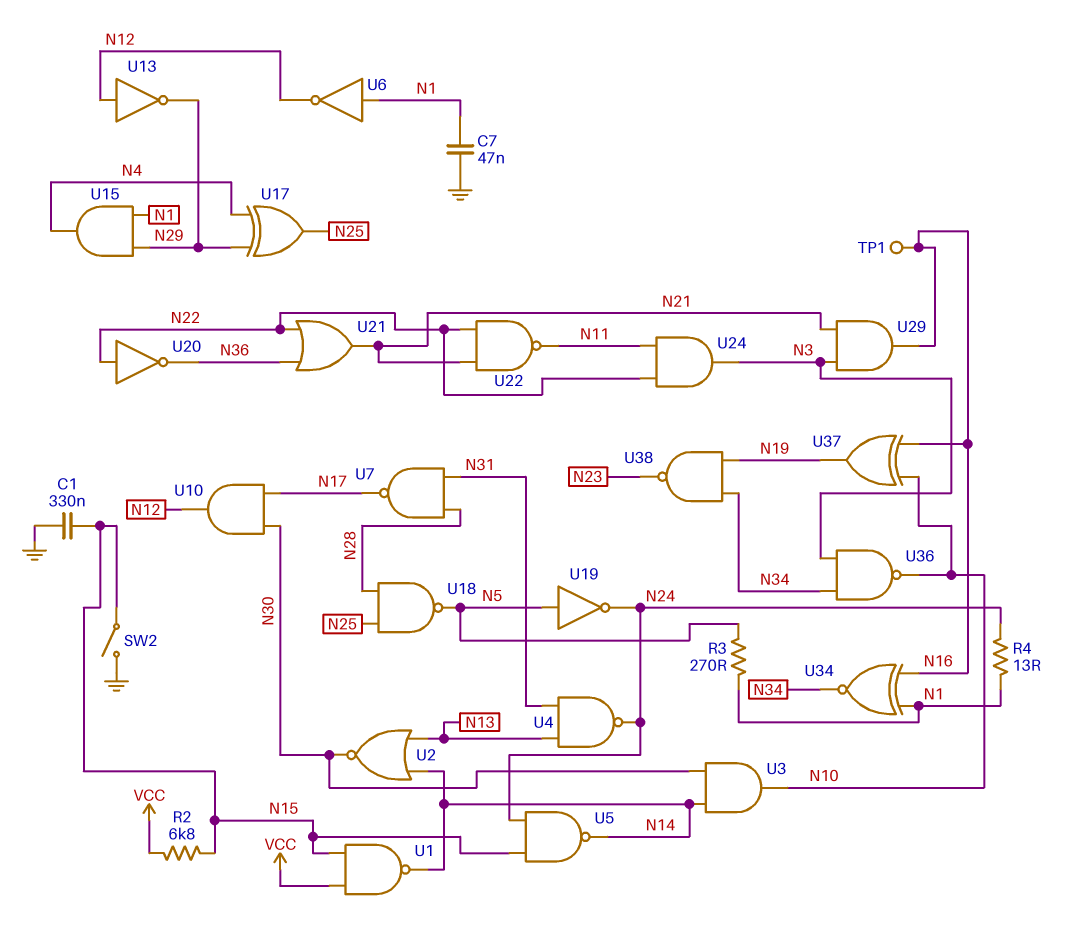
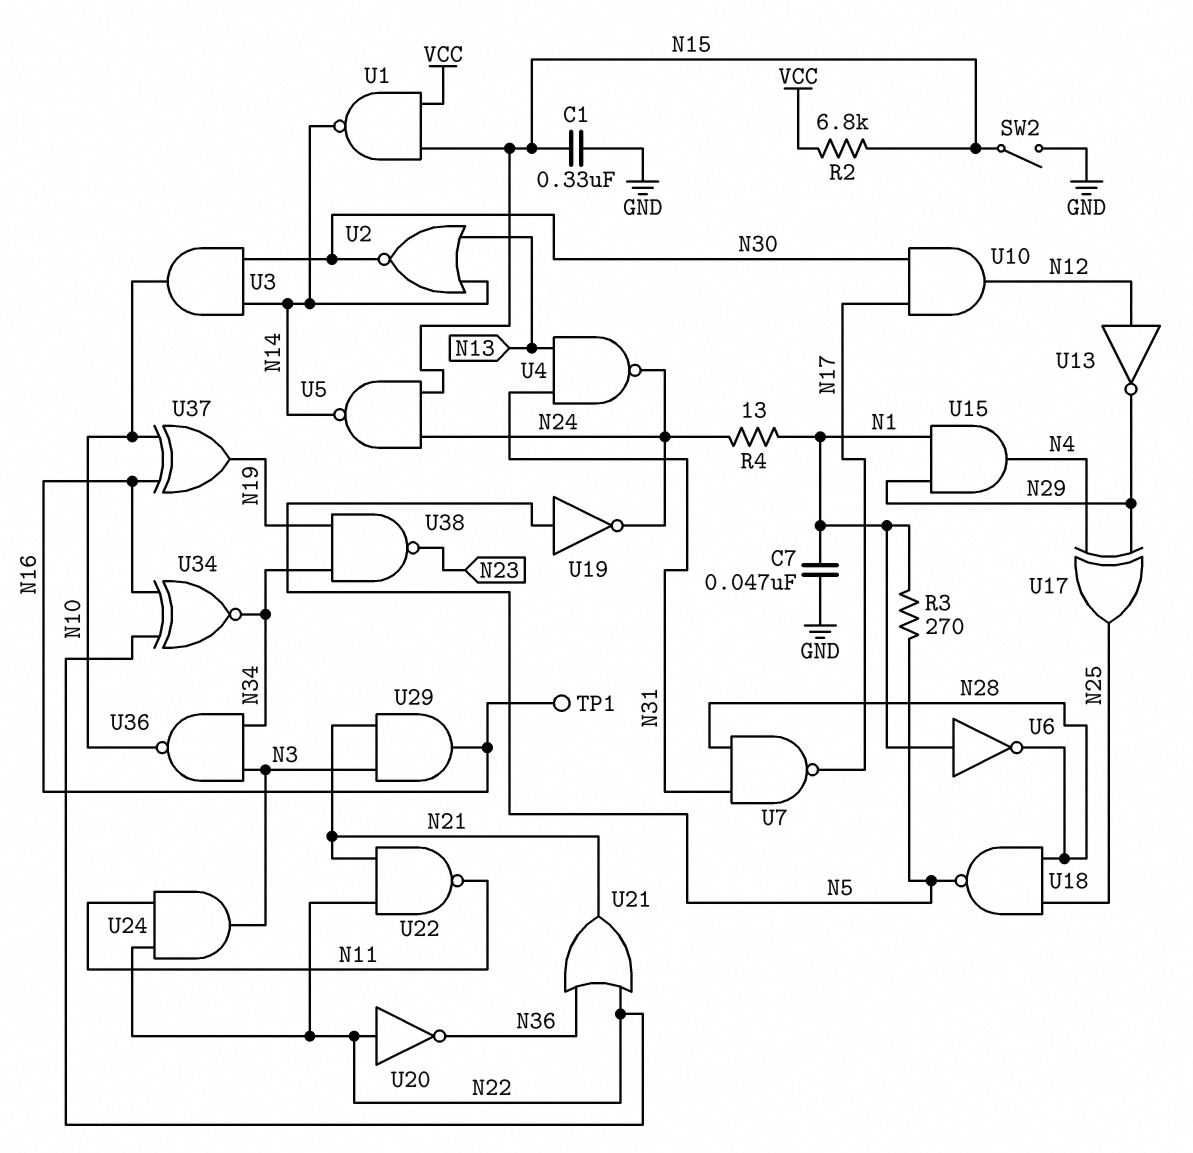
U6: NOT (in N1, out N12) -> NOT (in N1, out N28)
U34: XNOR (in N1, in N16, out N34) -> XNOR (in N16, in N22, out N34)

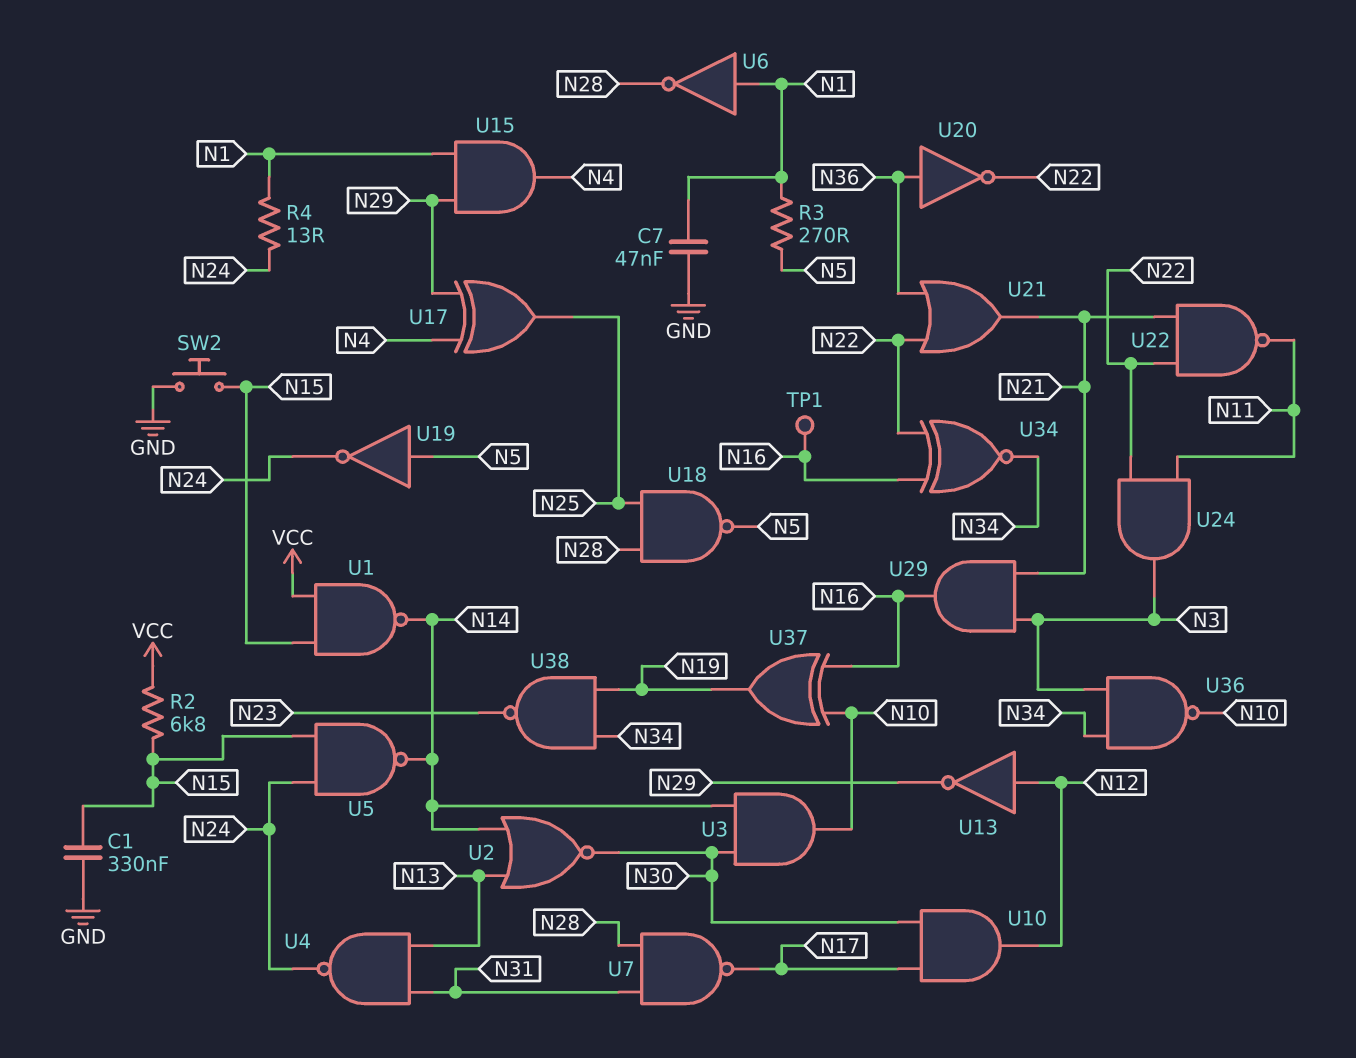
SW2: switch (GND, N15) -> button (GND, N15)
U20: NOT (in N22, out N36) -> NOT (in N36, out N22)

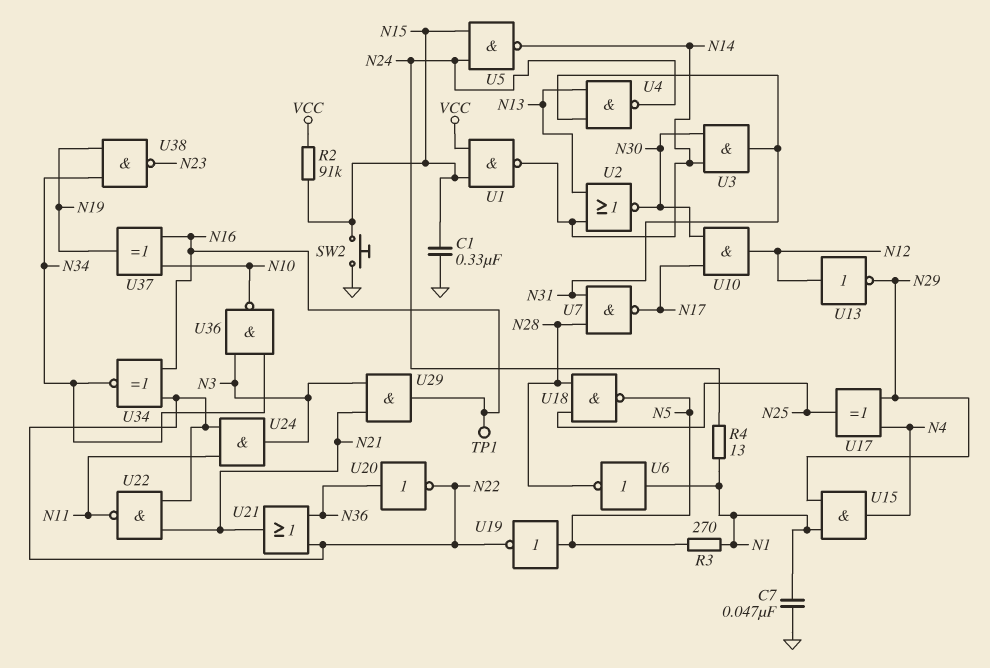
R2: 6.8k (N15, VCC) -> 91k (N15, VCC)
U3: AND (in N14, in N30, out N10) -> AND (in N14, in N30, out N31)
U19: NOT (in N5, out N24) -> NOT (in N5, out N22)

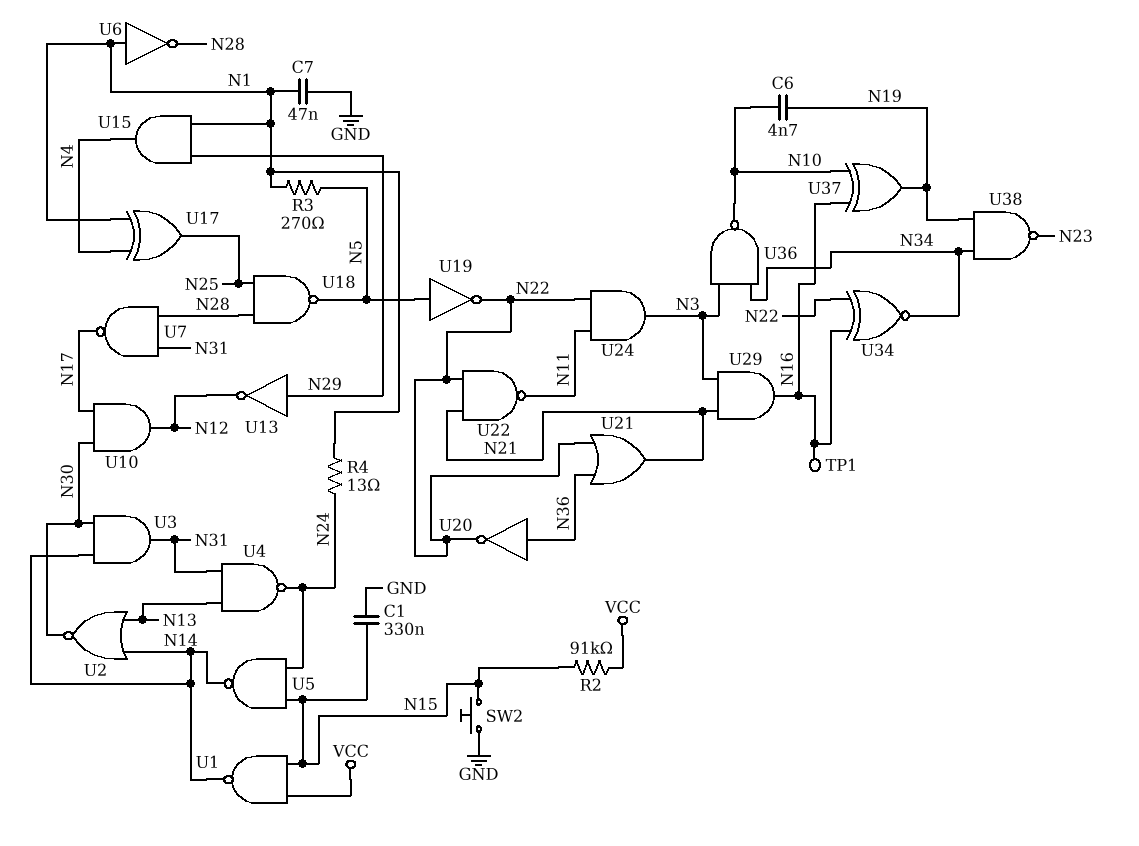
C6: none -> 4.7nF (N10, N19)
U13: NOT (in N12, out N29) -> NOT (in N29, out N12)
U17: XOR (in N4, in N29, out N25) -> XOR (in N1, in N4, out N25)

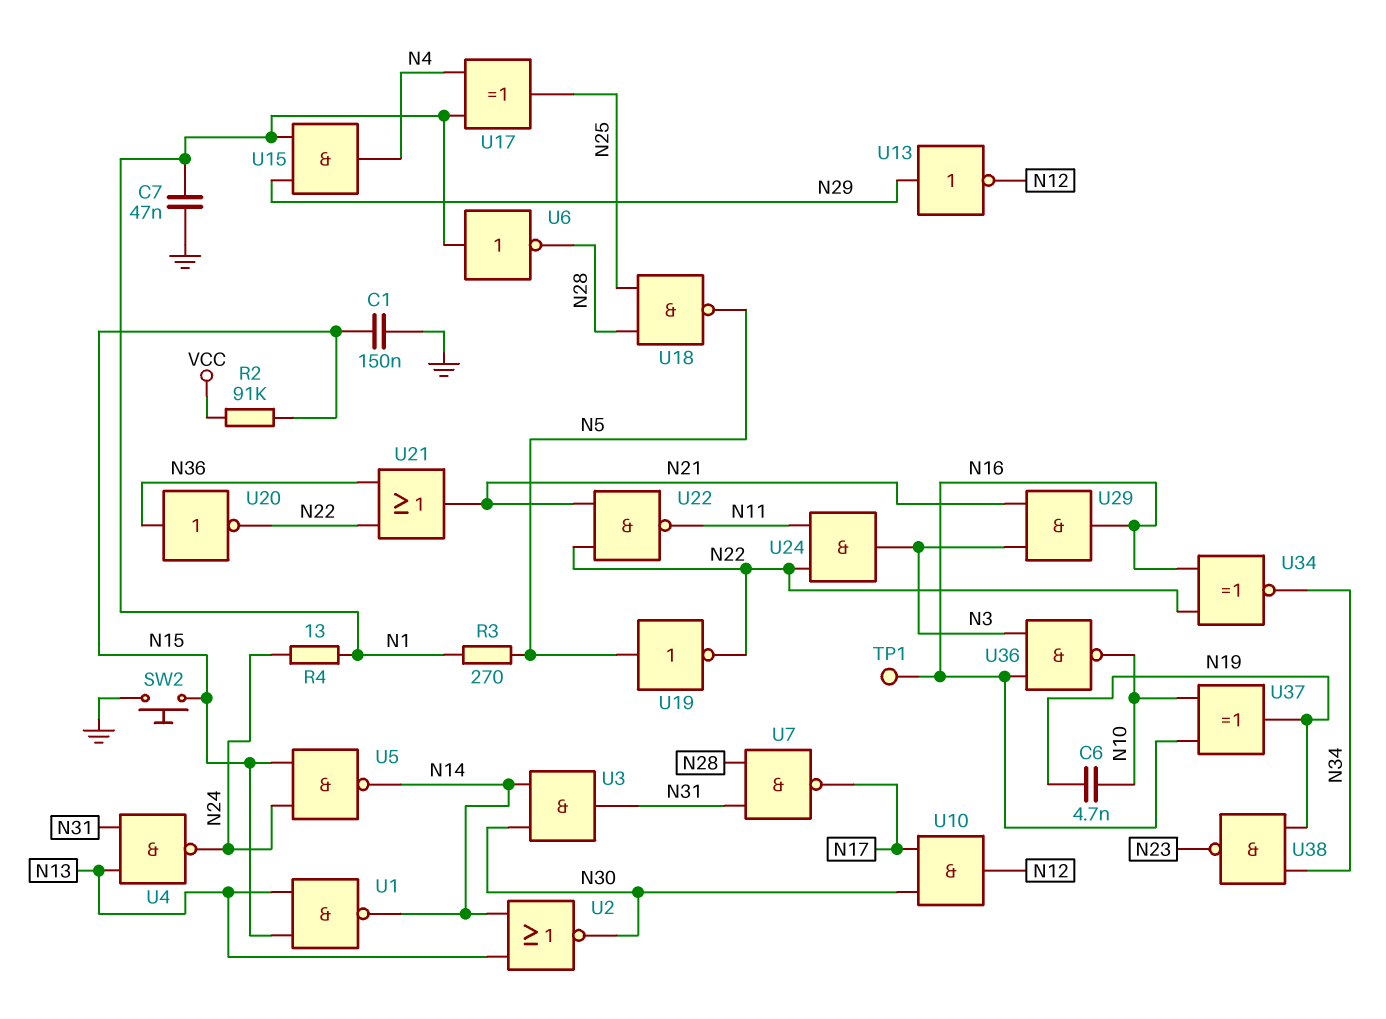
C1: 330nF (GND, N15) -> 150nF (GND, N15)
U1: NAND (in N15, in VCC, out N14) -> NAND (in N13, in N15, out N14)
U36: NAND (in N3, in N34, out N10) -> NAND (in N3, in N16, out N10)

